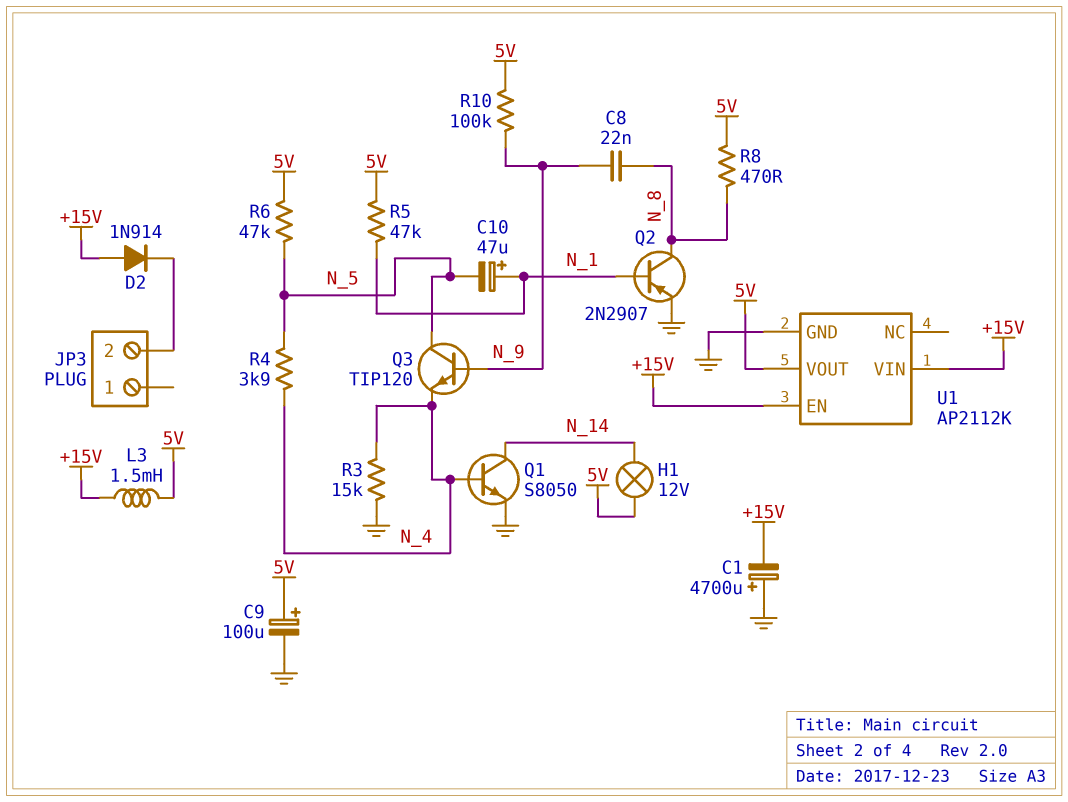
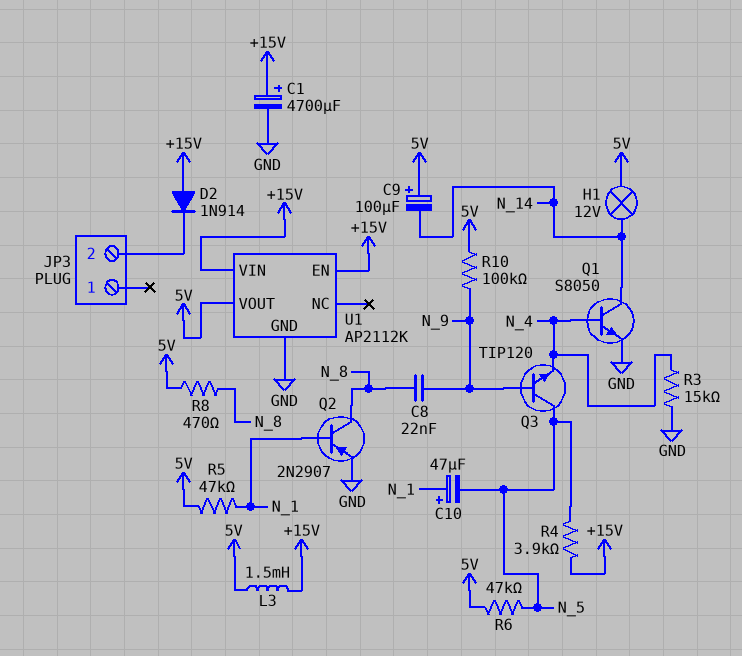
C1: 4700uF (plus GND, minus +15V) -> 4700uF (plus +15V, minus GND)
C9: 100uF (plus 5V, minus GND) -> 100uF (plus 5V, minus N_14)
R4: 3.9k (N_4, N_5) -> 3.9k (+15V, N_5)

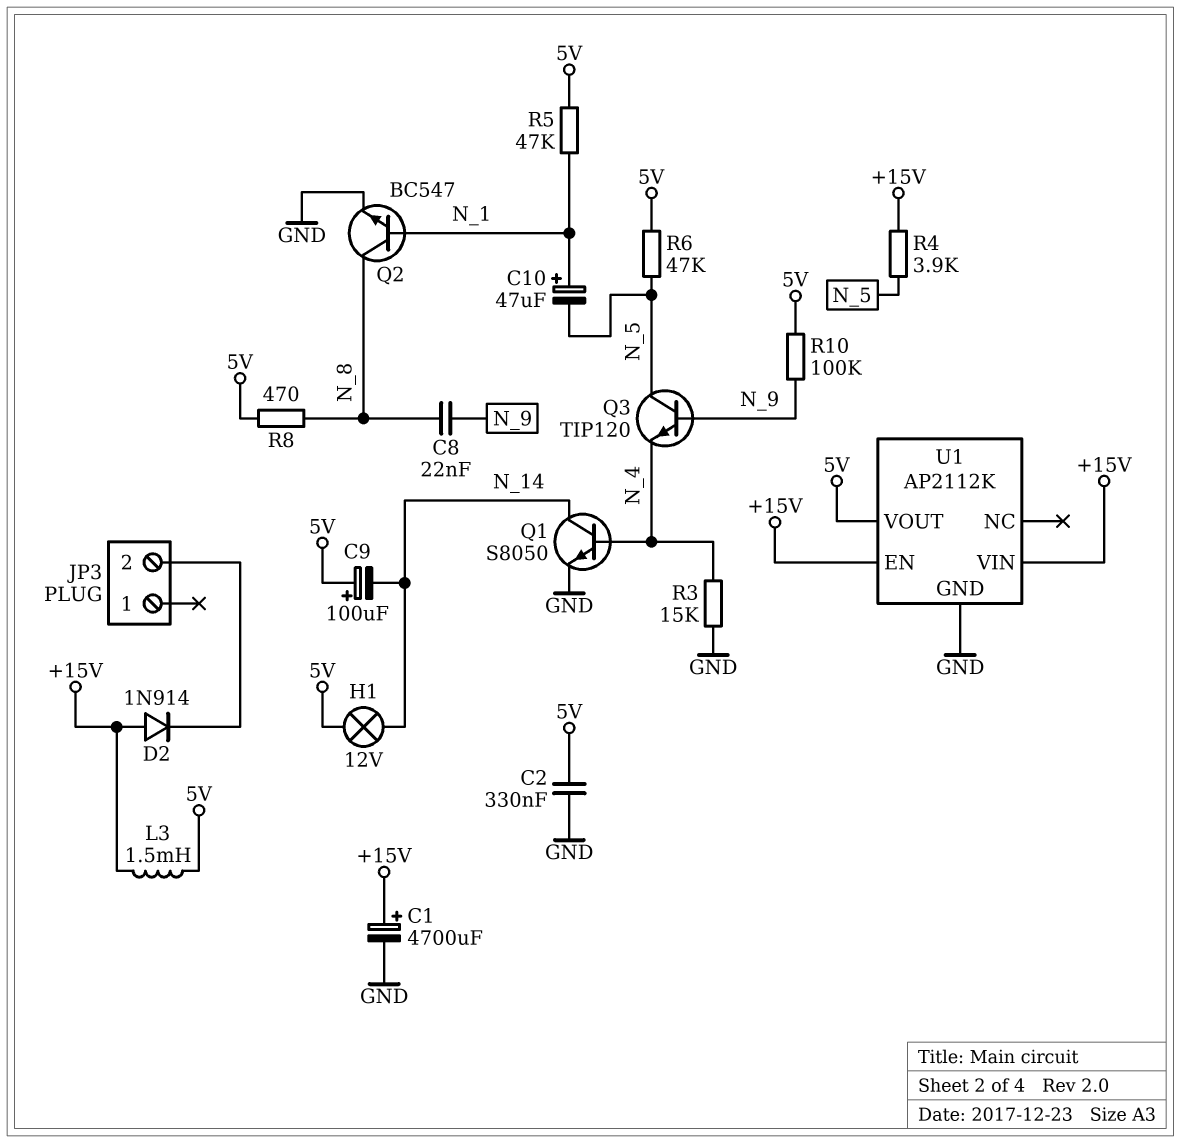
C2: none -> 330nF (5V, GND)
Q2: PNP 2N2907 (B N_1, C N_8, E GND) -> NPN BC547 (B N_1, C N_8, E GND)

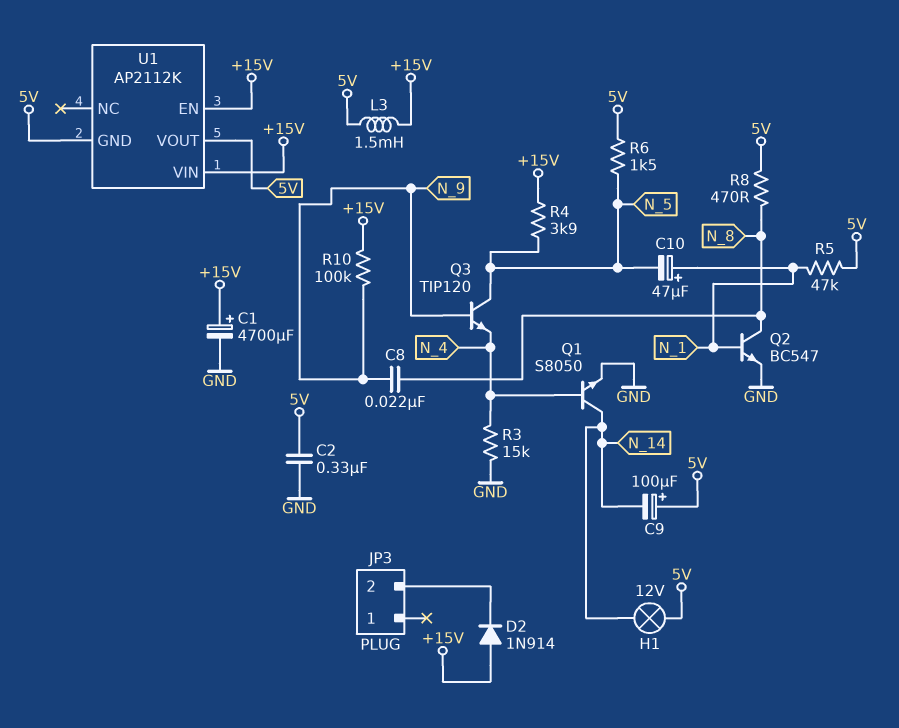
R6: 47k (5V, N_5) -> 1.5k (5V, N_5)
R10: 100k (5V, N_9) -> 100k (+15V, N_9)
U1 pin GND: GND -> 5V

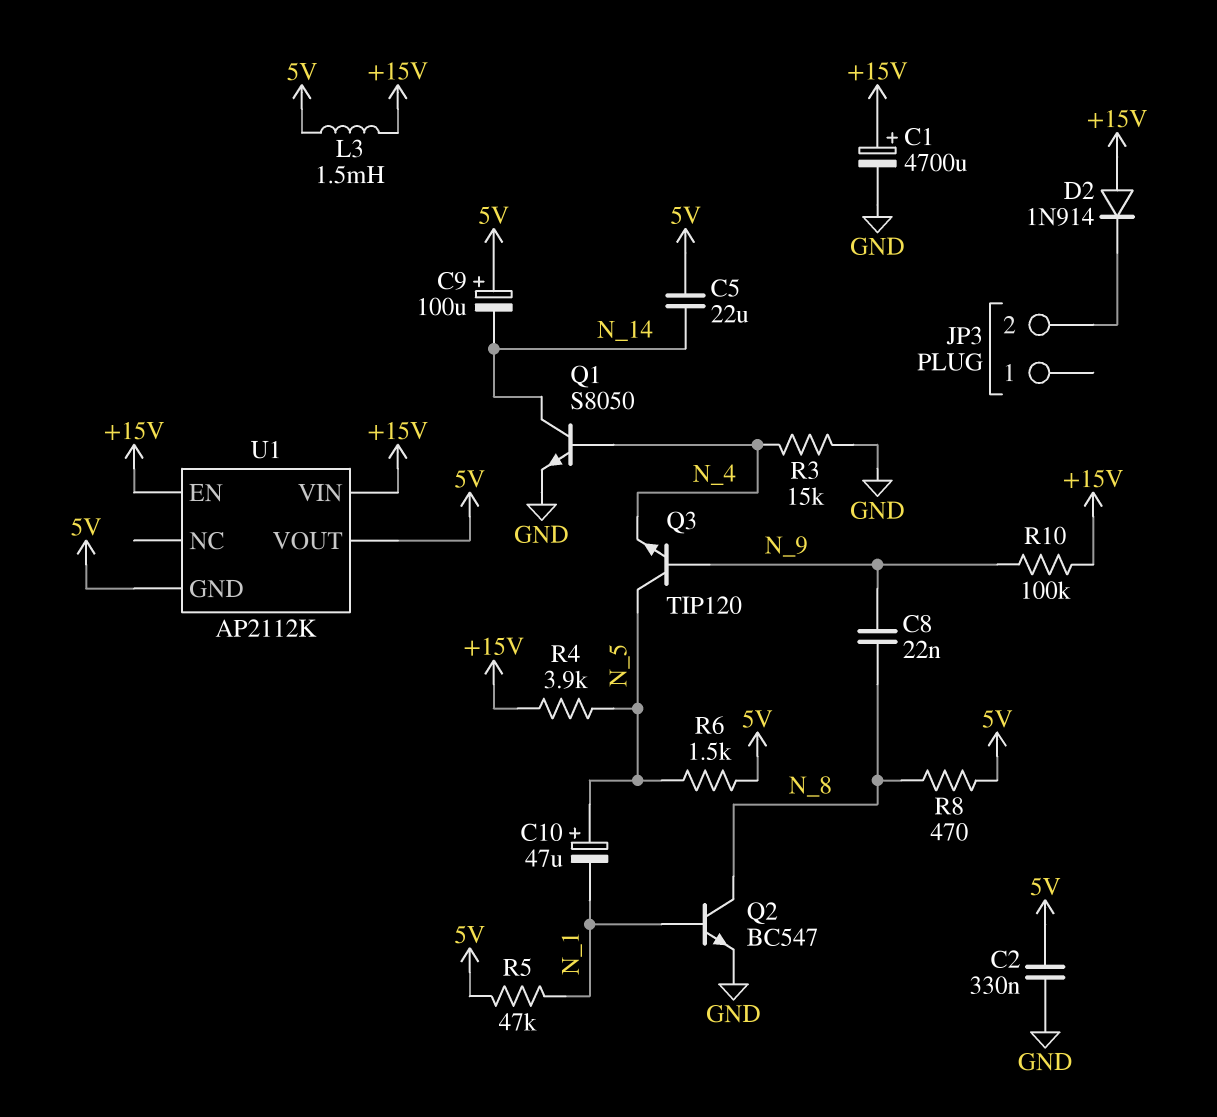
C5: none -> 22uF (5V, N_14)
C10: 47uF (plus N_1, minus N_5) -> 47uF (plus N_5, minus N_1)
H1: lamp 12V (5V, N_14) -> none

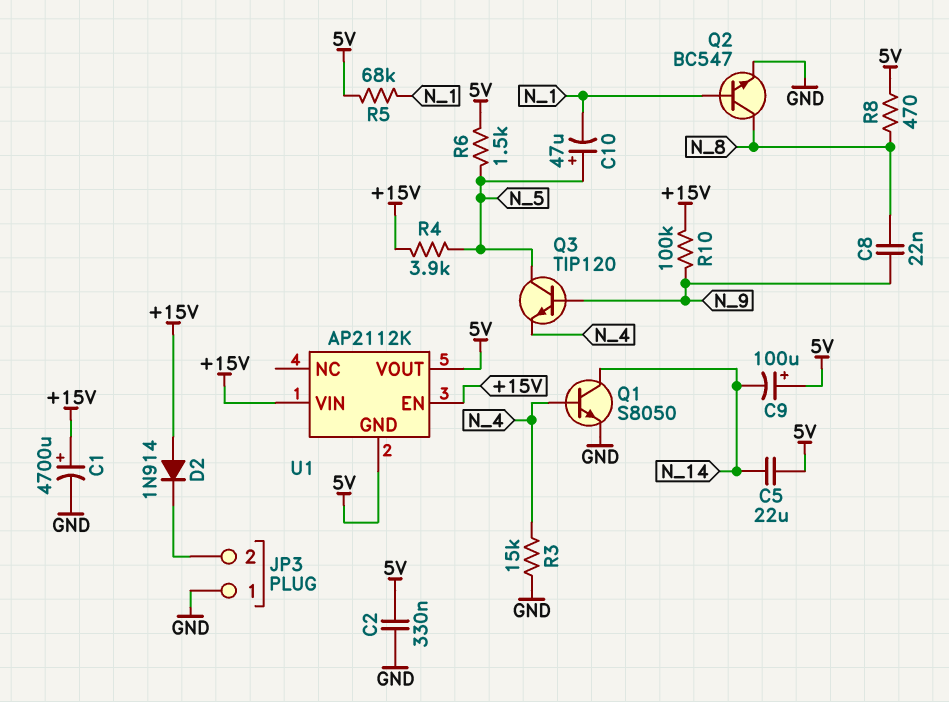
JP3 pin 1: none -> GND
L3: 1.5mH (+15V, 5V) -> none
R5: 47k (5V, N_1) -> 68k (5V, N_1)

